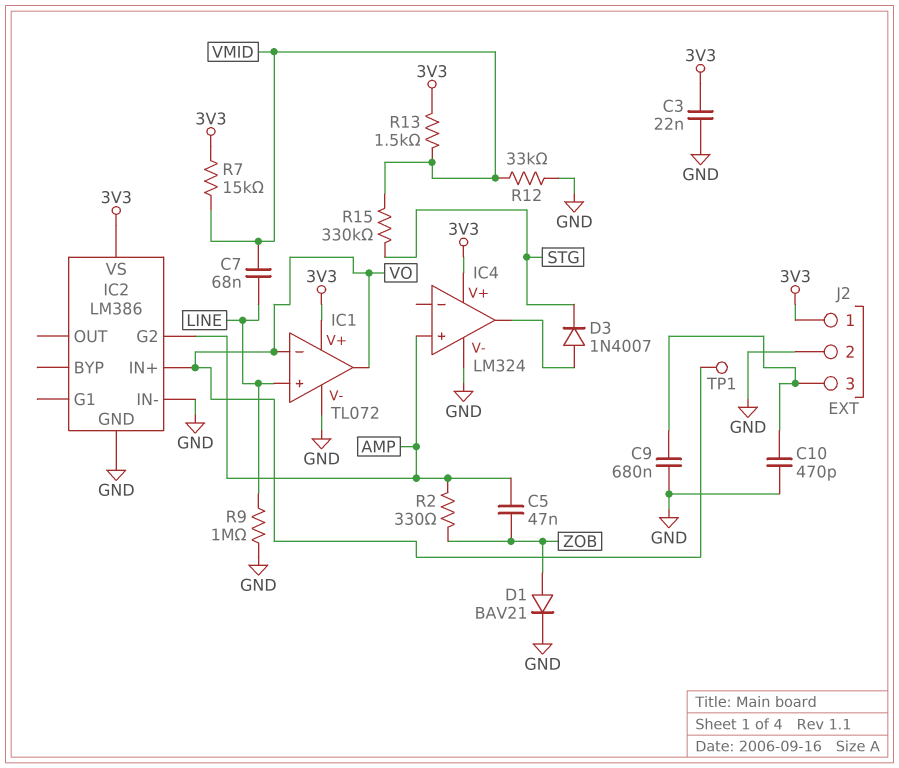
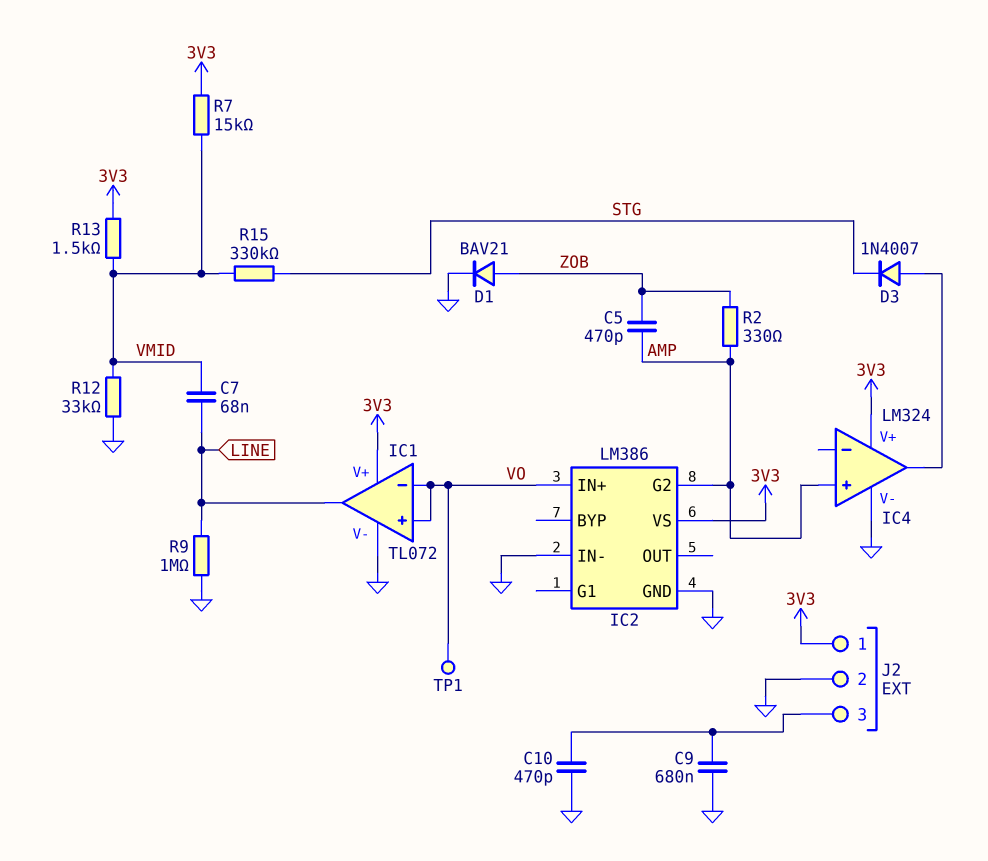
C3: 22nF (3V3, GND) -> none
C5: 47nF (AMP, ZOB) -> 470pF (AMP, ZOB)
IC1 pin in+: LINE -> VO
IC1 pin out: VO -> LINE

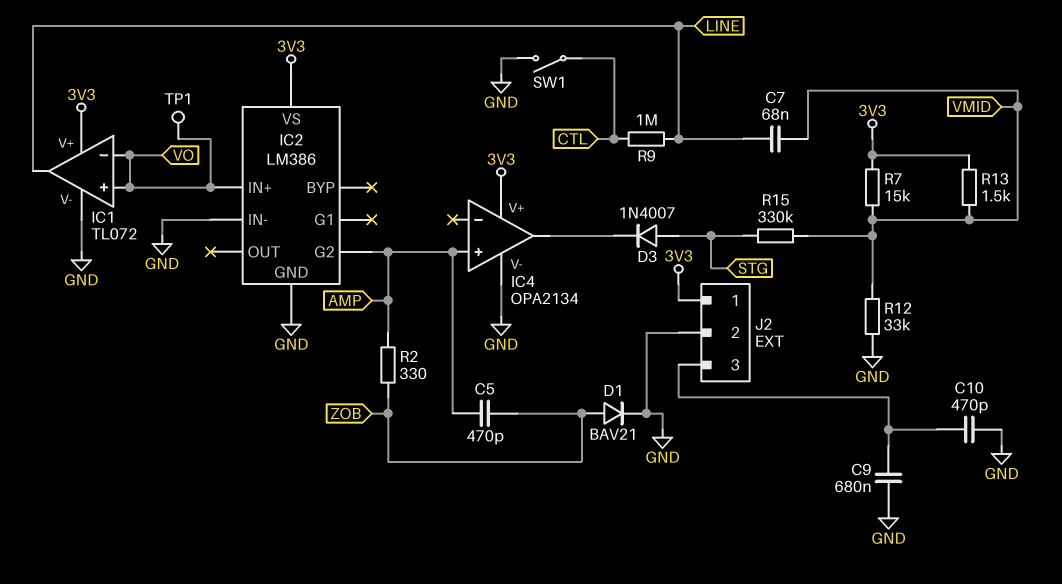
D3: diode 1N4007 (A IC4/out, K STG) -> diode 1N4007 (A STG, K IC4/out)
IC4: LM324 -> OPA2134
R9: 1M (GND, LINE) -> 1M (CTL, LINE)
SW1: none -> switch (CTL, GND)

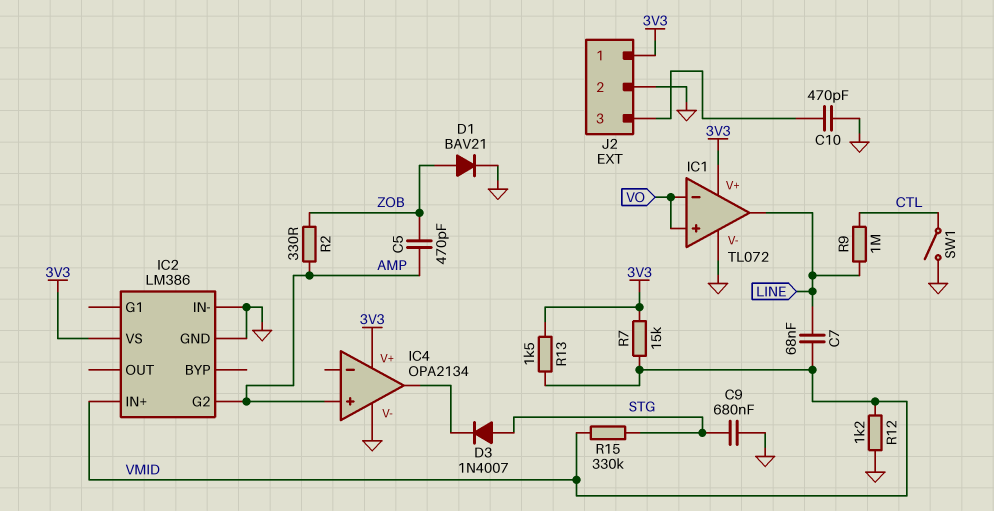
C9: 680nF (GND, J2/3) -> 680nF (GND, STG)
IC2 pin IN+: VO -> VMID
R12: 33k (GND, VMID) -> 1.2k (GND, VMID)
TP1: test point (VO) -> none

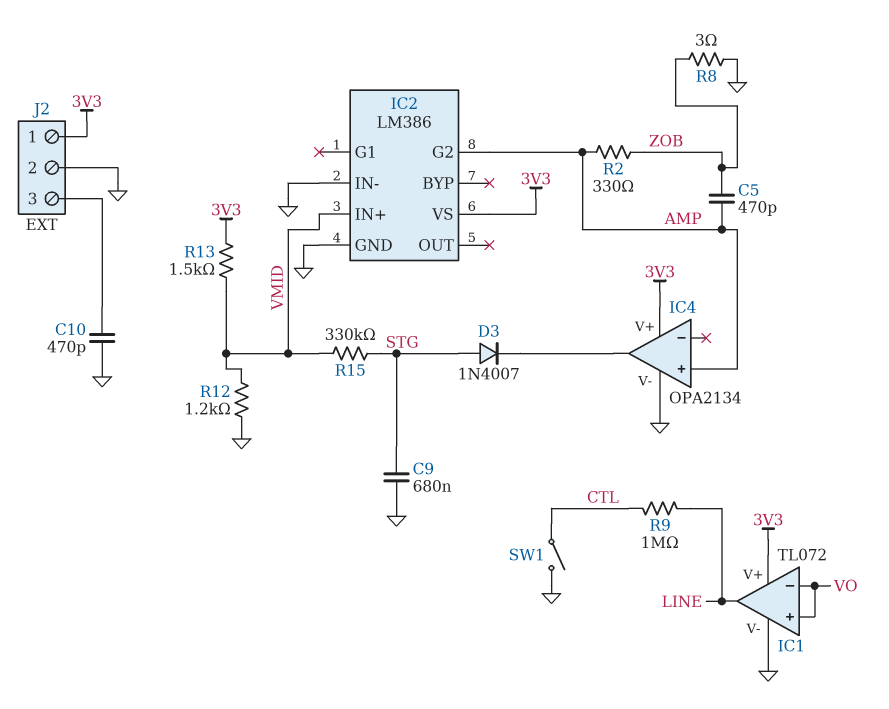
C7: 68nF (LINE, VMID) -> none
D1: diode BAV21 (A ZOB, K GND) -> none
R7: 15k (3V3, VMID) -> none
R8: none -> 3 (GND, ZOB)

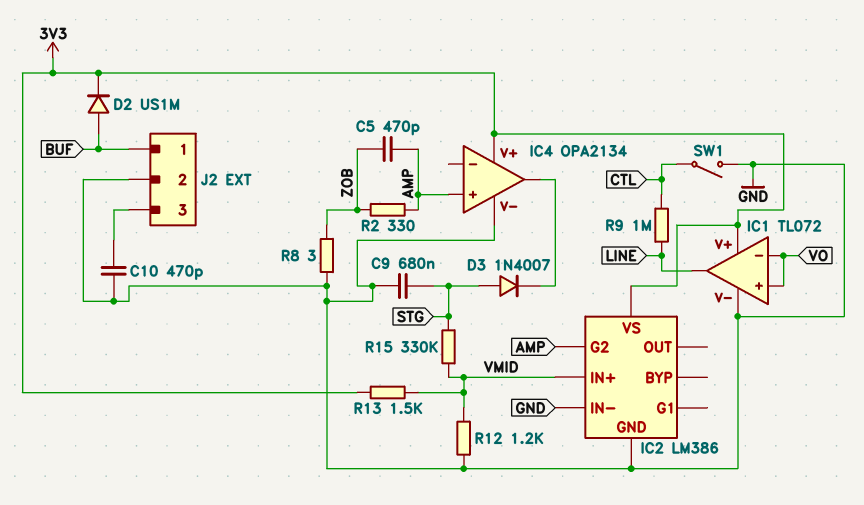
D2: none -> diode US1M (A BUF, K 3V3)
J2 pin 1: 3V3 -> BUF

